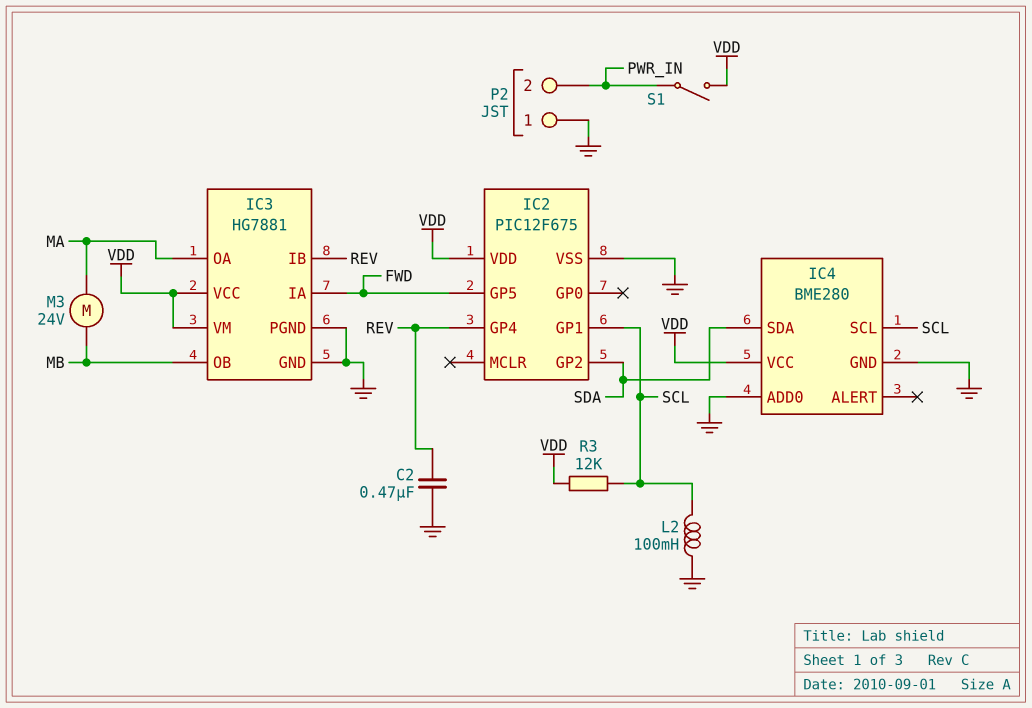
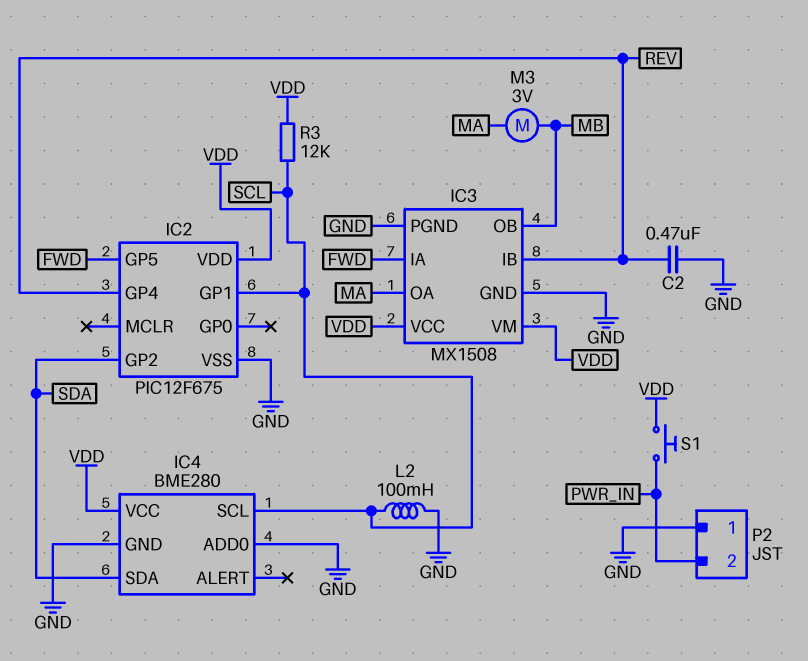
IC3: HG7881 -> MX1508
M3: motor 24V (MA, MB) -> motor 3V (MA, MB)
S1: switch (PWR_IN, VDD) -> button (PWR_IN, VDD)

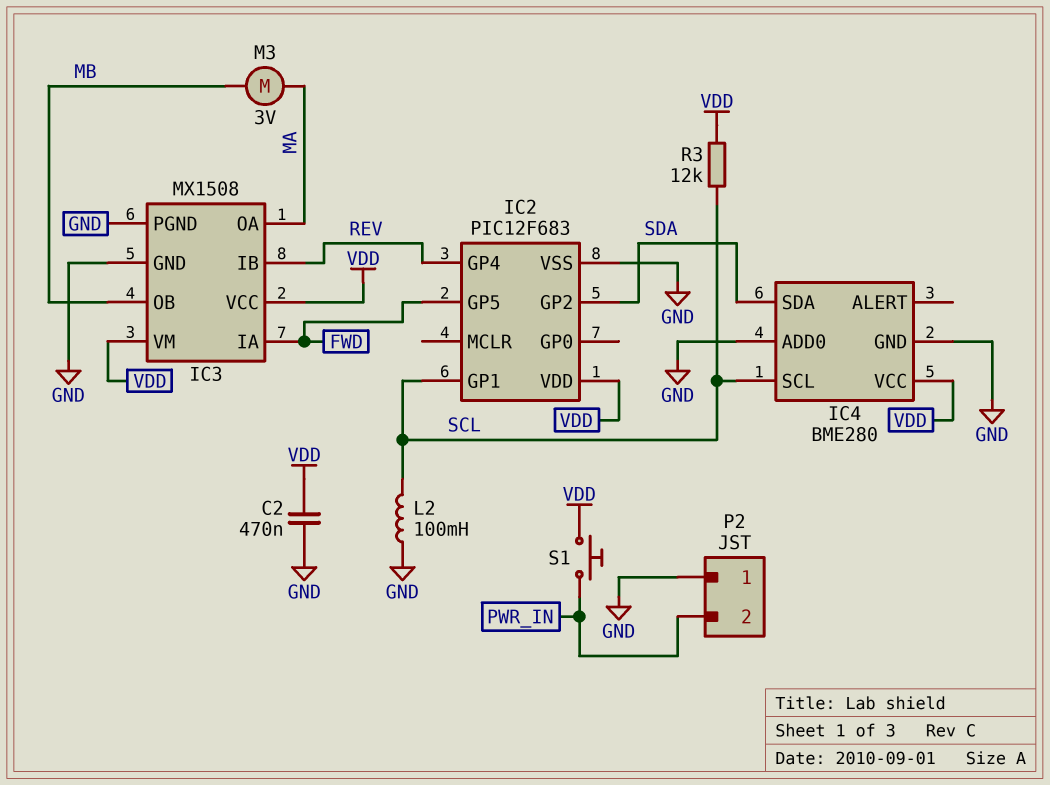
C2: 470nF (GND, REV) -> 470nF (GND, VDD)
IC2: PIC12F675 -> PIC12F683

